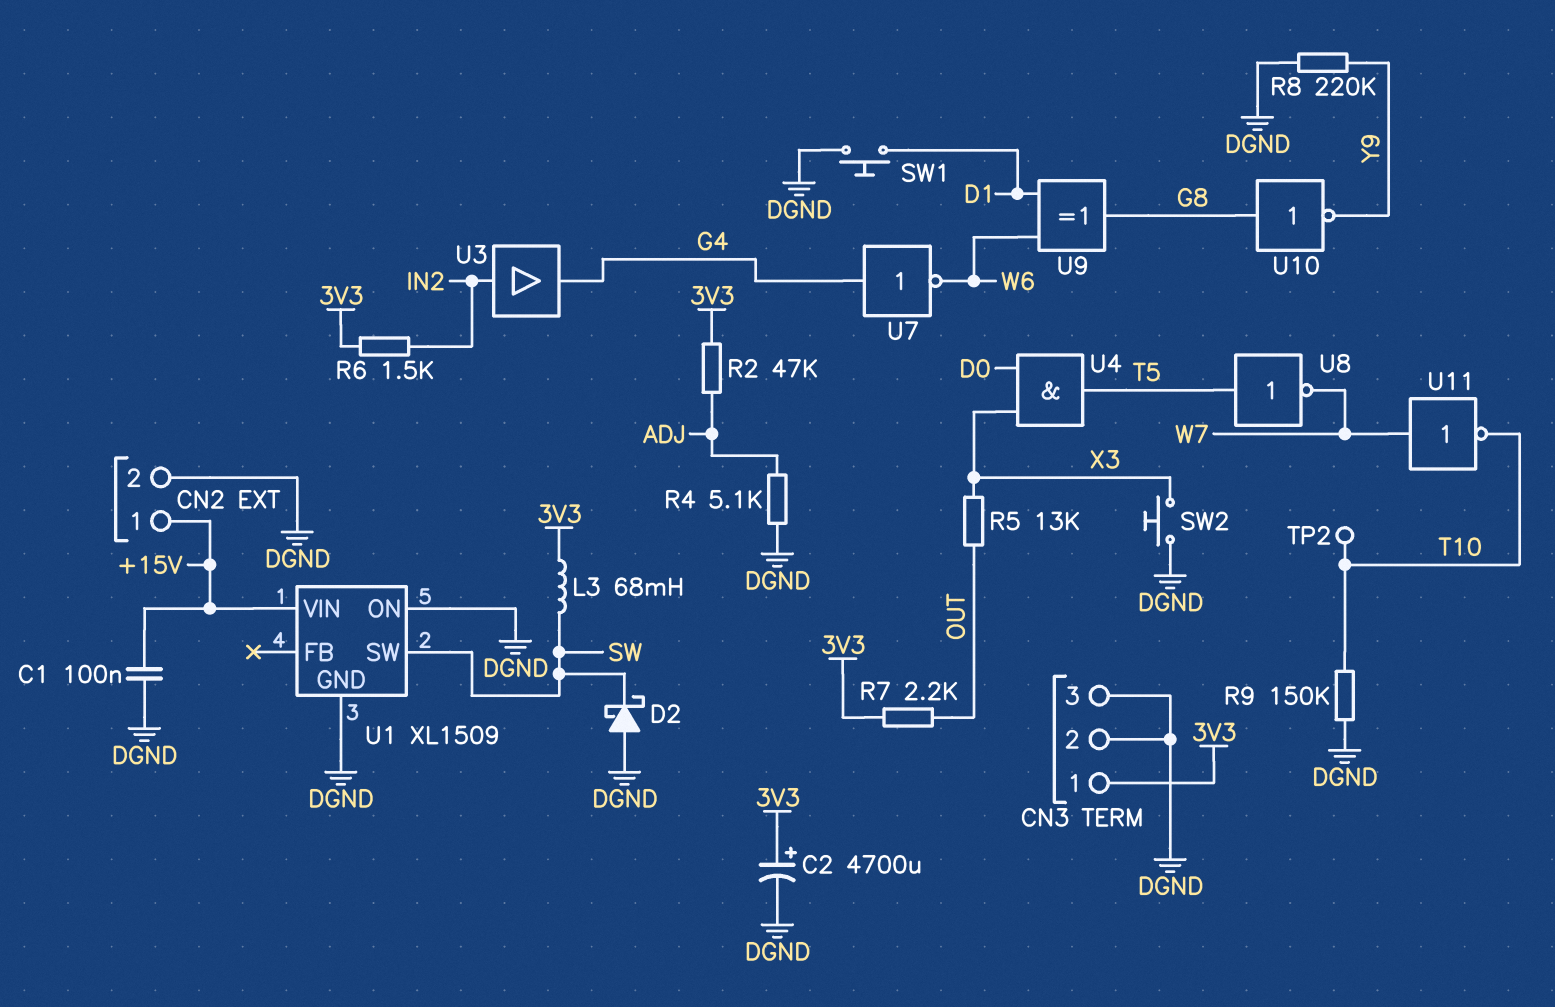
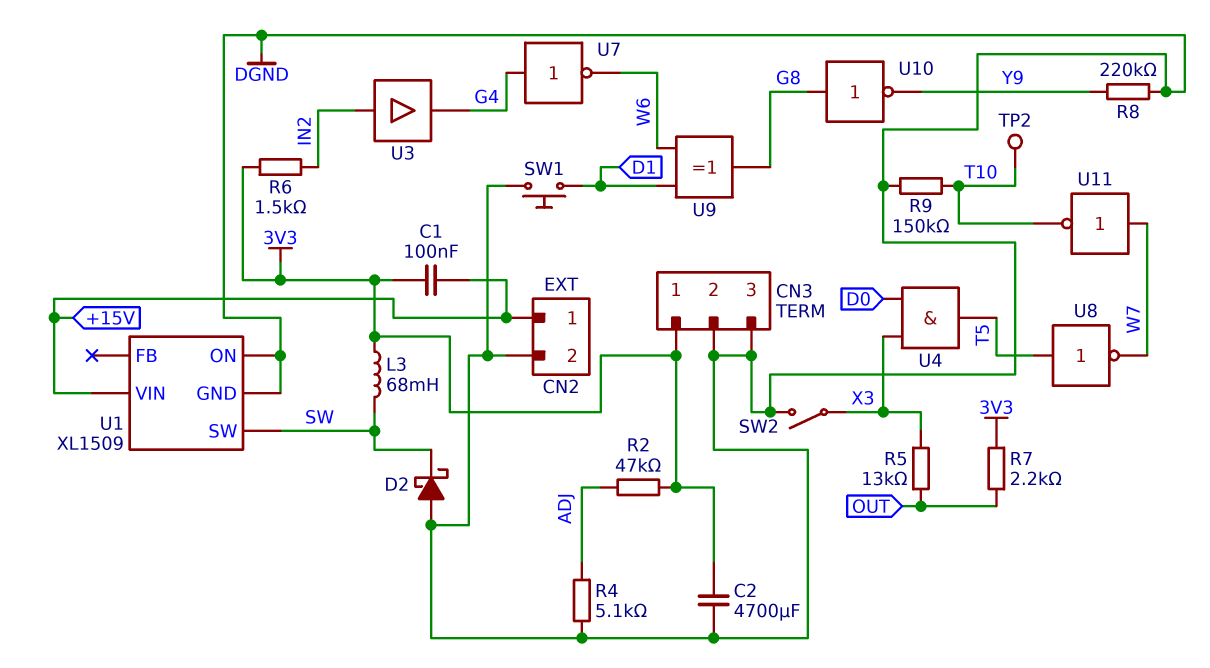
C1: 100nF (+15V, DGND) -> 100nF (+15V, 3V3)
C2: 4700uF (plus 3V3, minus DGND) -> 4700uF (3V3, DGND)
SW2: button (DGND, X3) -> switch (DGND, X3)

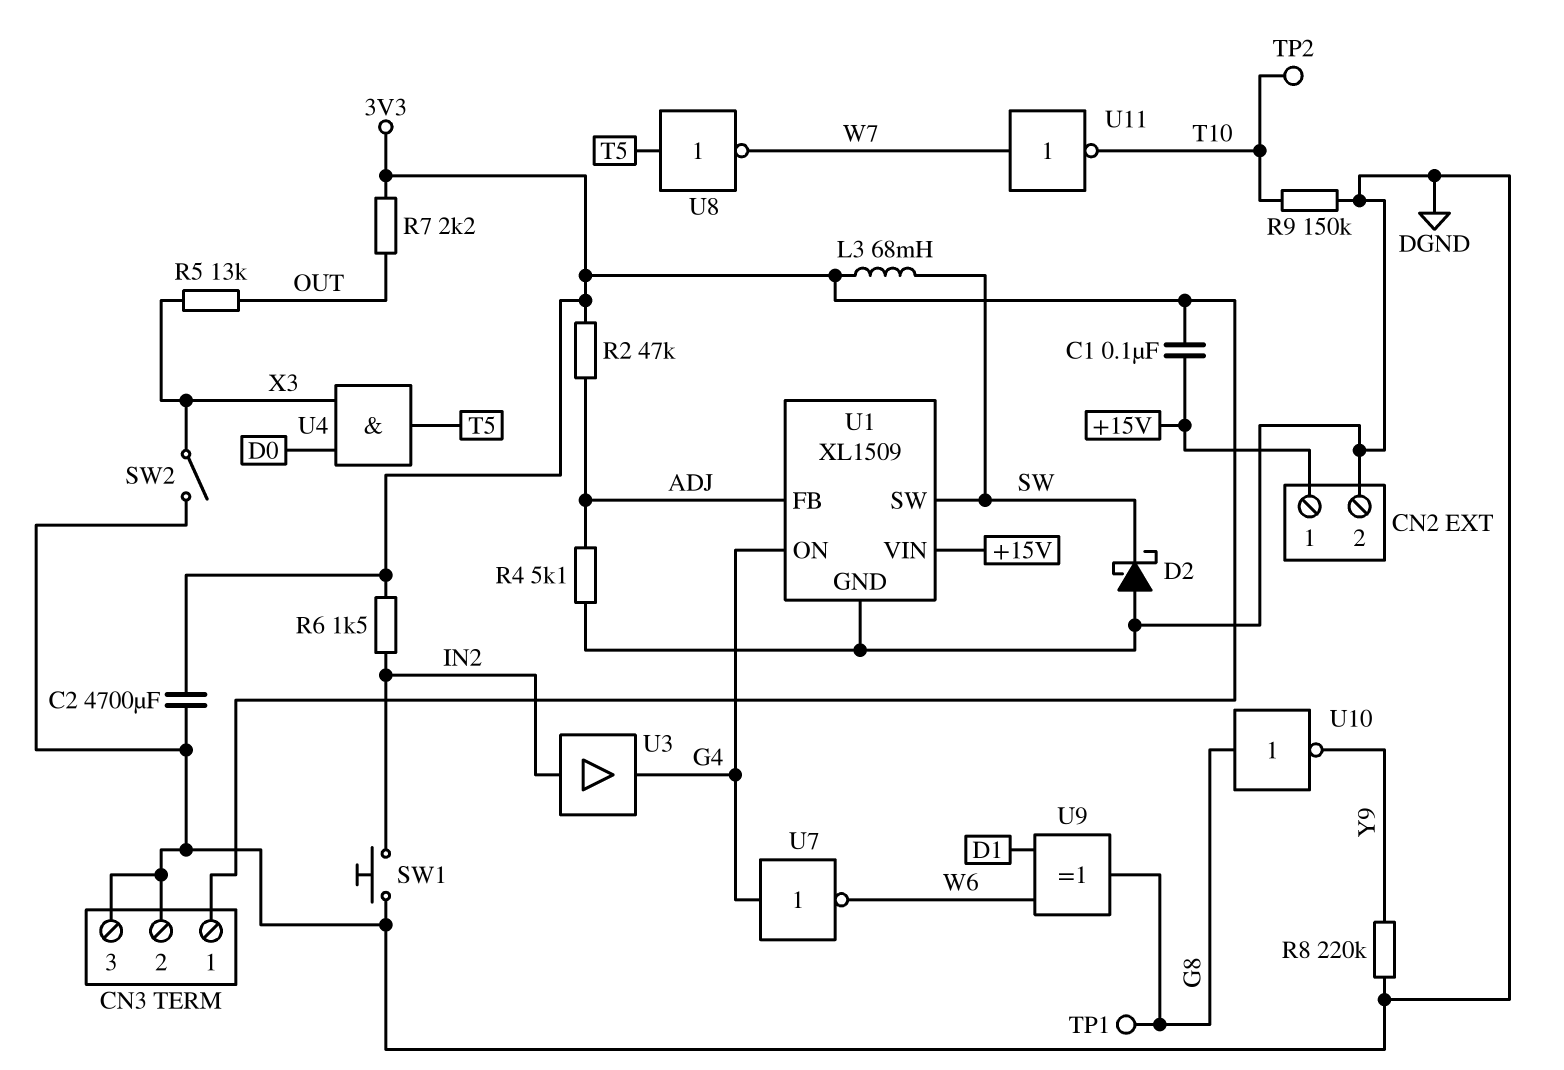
SW1: button (D1, DGND) -> button (DGND, IN2)
TP1: none -> test point (G8)
U1 pin FB: none -> ADJ
U1 pin ON: DGND -> G4

